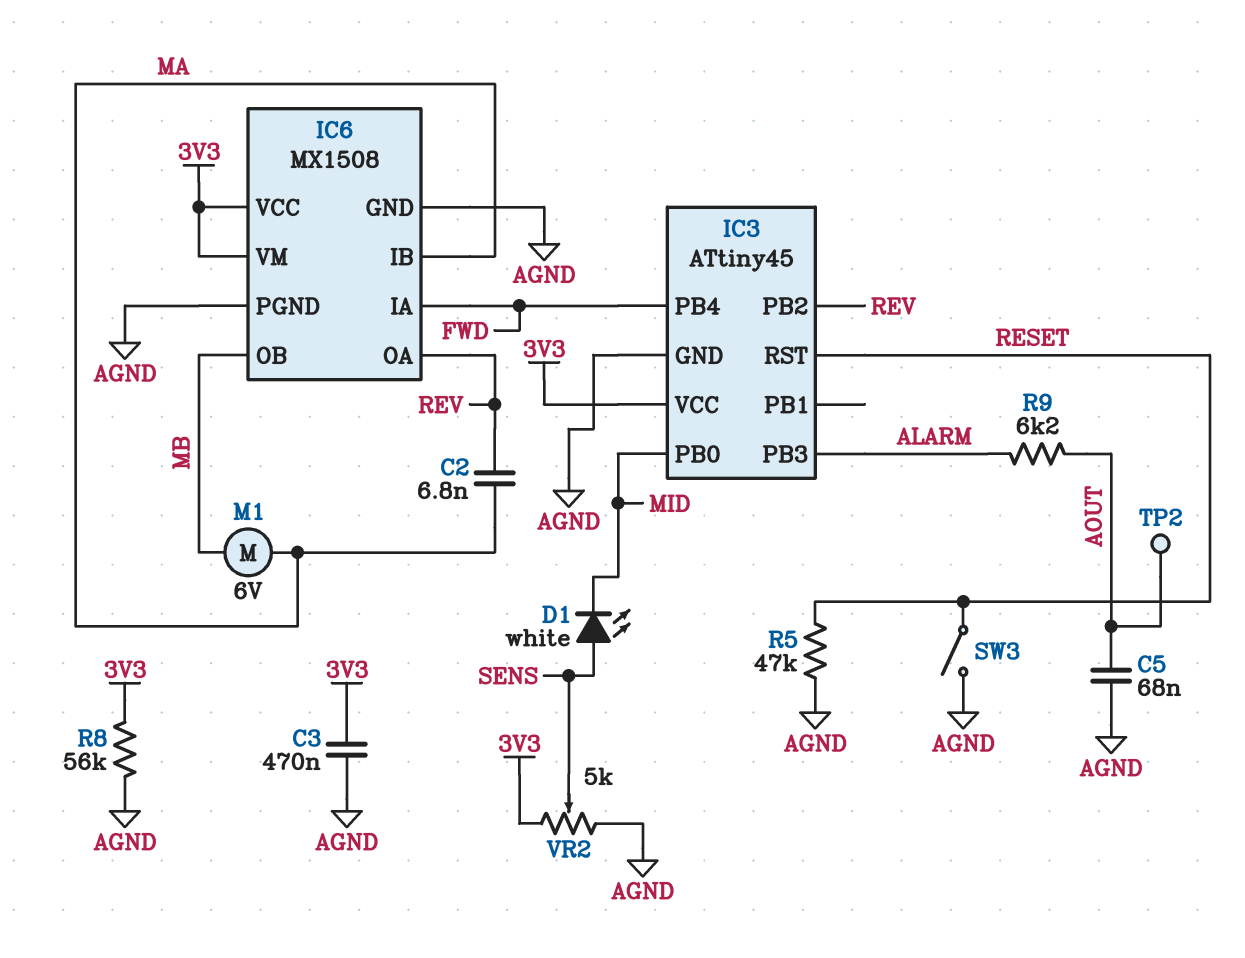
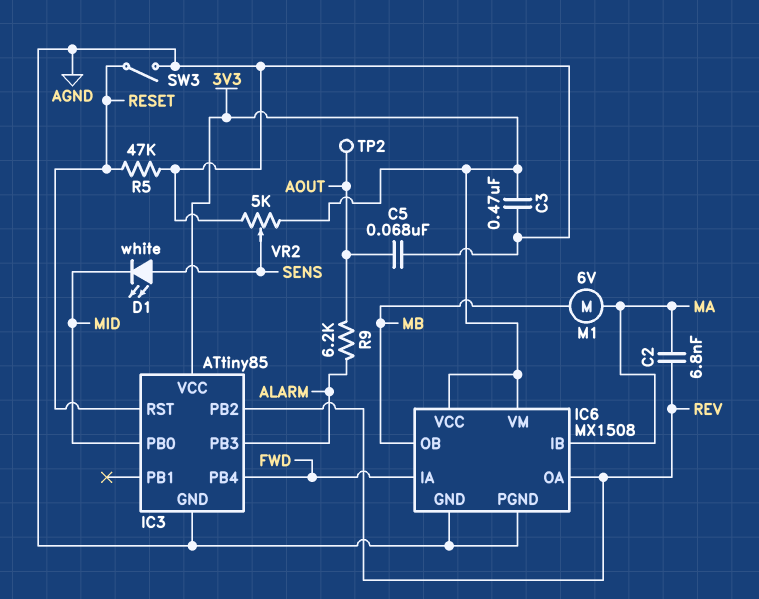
IC3: ATtiny45 -> ATtiny85
R8: 56k (3V3, AGND) -> none

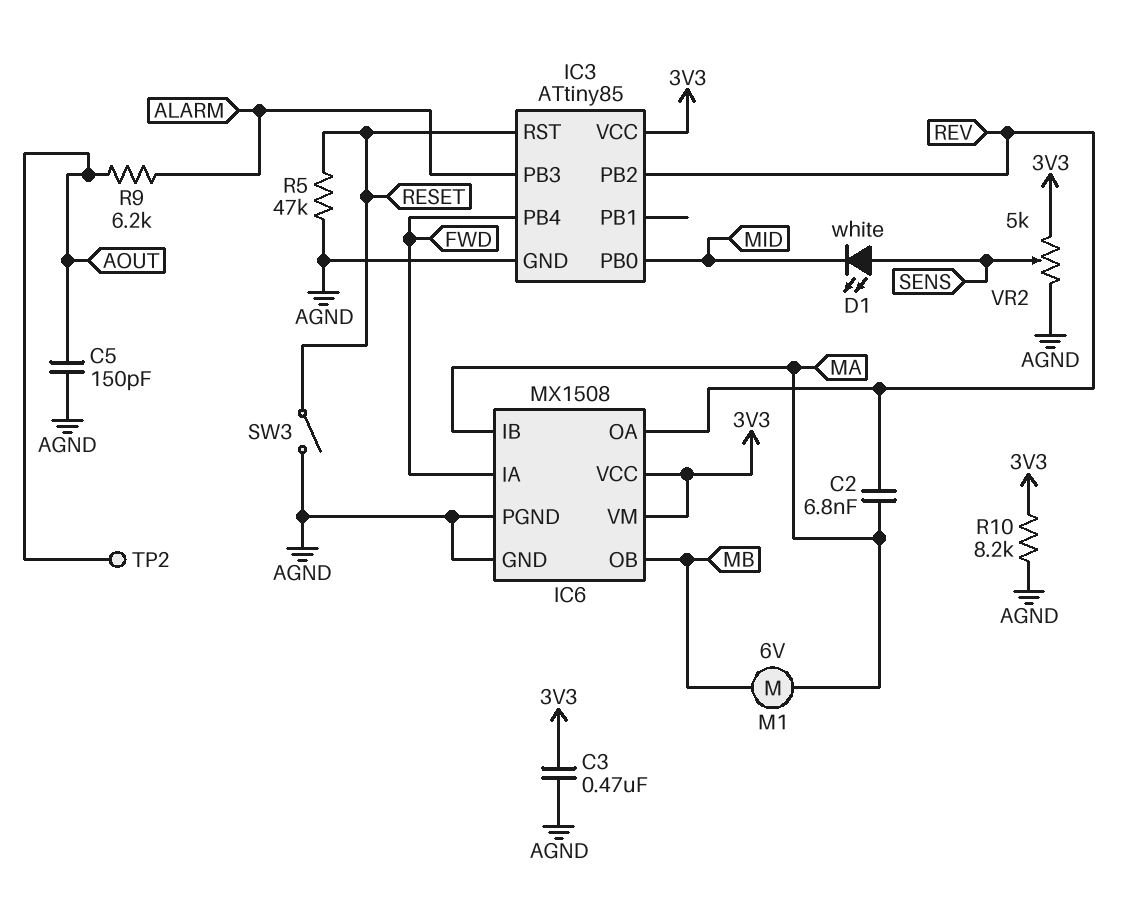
C5: 68nF (AGND, AOUT) -> 150pF (AGND, AOUT)
R10: none -> 8.2k (3V3, AGND)

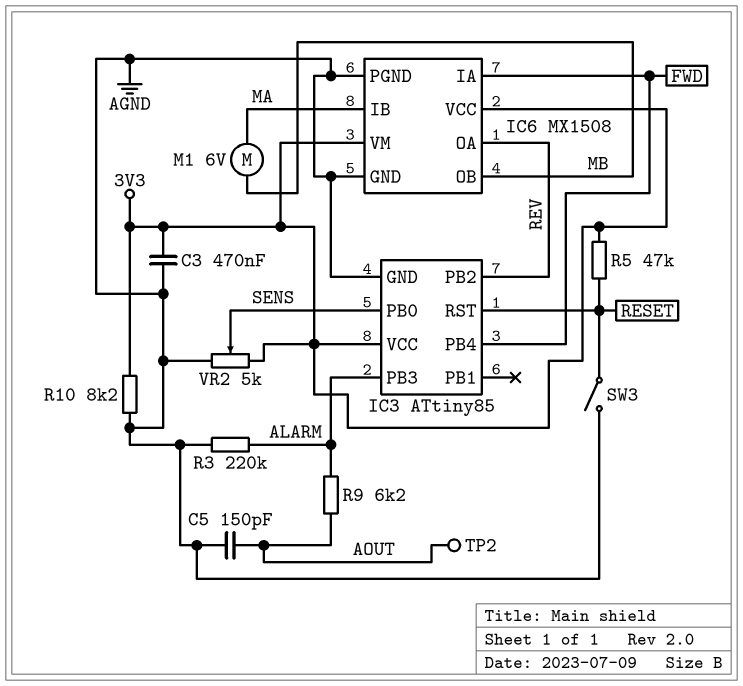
C2: 6.8nF (MA, REV) -> none
D1: LED white (A SENS, K MID) -> none
IC3 pin PB0: MID -> SENS
R3: none -> 220k (AGND, ALARM)
R5: 47k (AGND, RESET) -> 47k (3V3, RESET)

